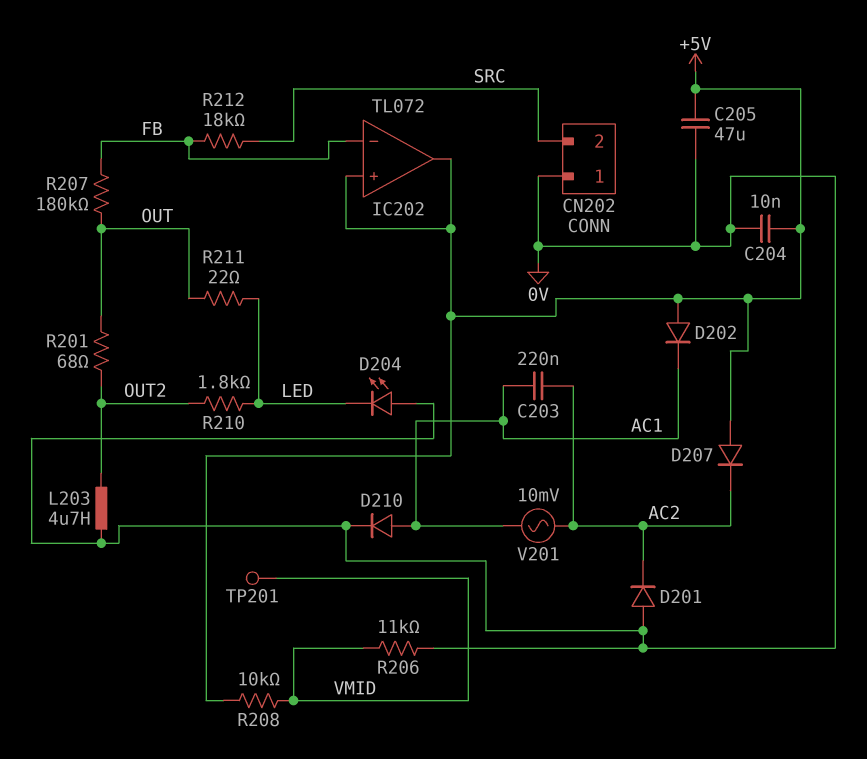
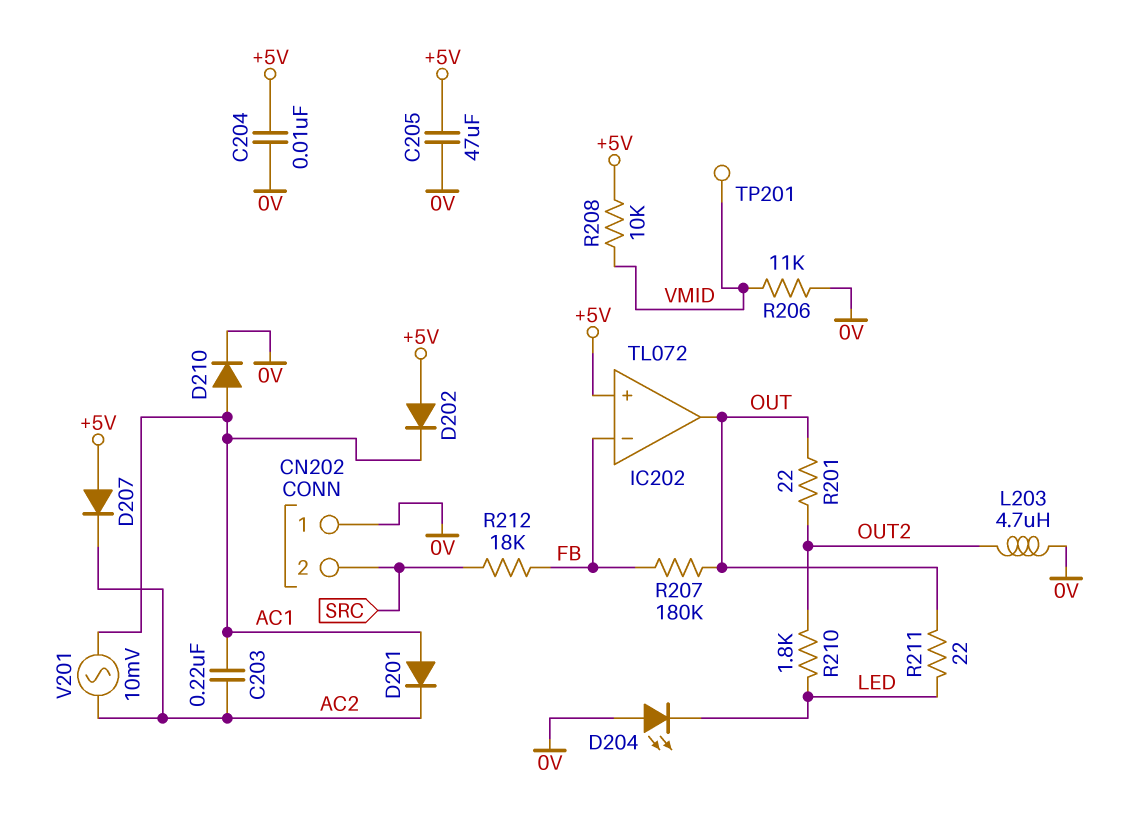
D201: diode (A 0V, K AC2) -> diode (A AC1, K AC2)
IC202 pin out: +5V -> OUT
R201: 68 (OUT, OUT2) -> 22 (OUT, OUT2)

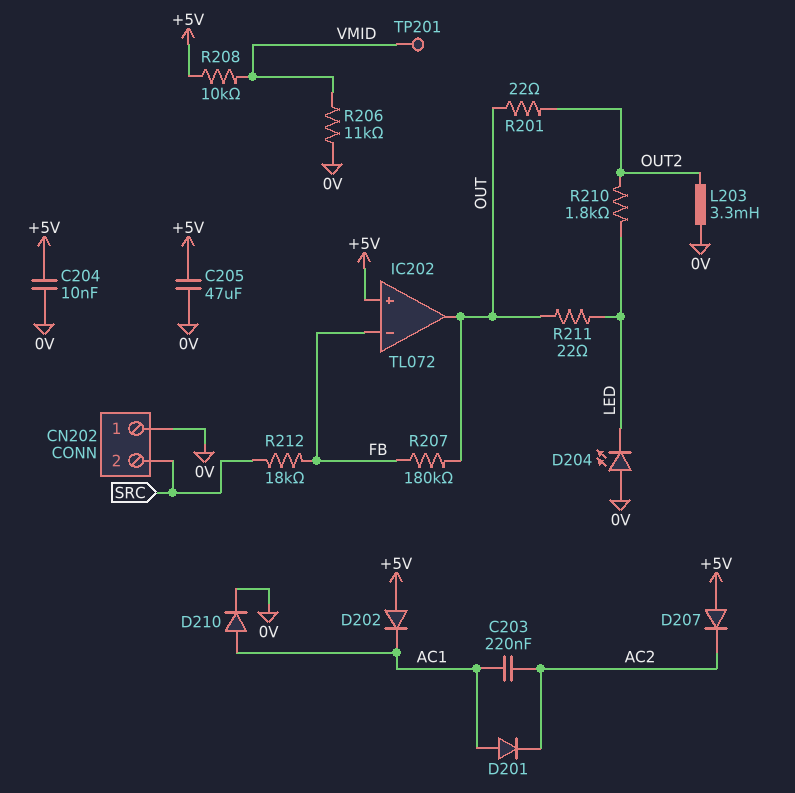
L203: 4.7uH (0V, OUT2) -> 3.3mH (0V, OUT2)
V201: AC 10mV (AC1, AC2) -> none

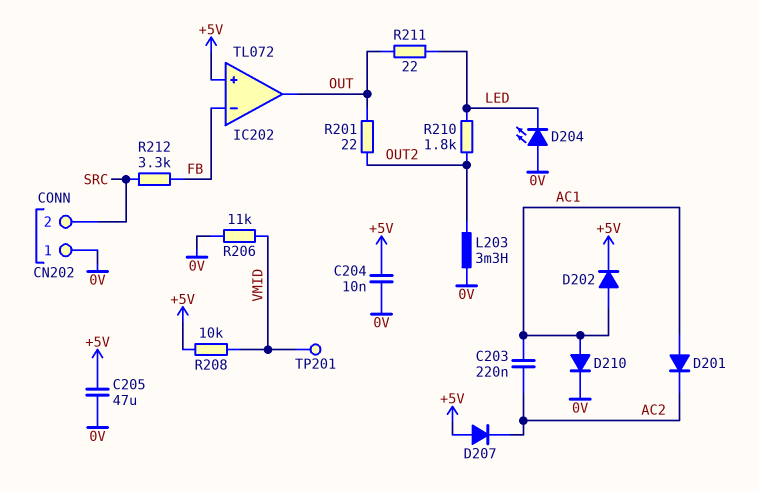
D202: diode (A +5V, K AC1) -> diode (A AC1, K +5V)
R207: 180k (FB, OUT) -> none
R212: 18k (FB, SRC) -> 3.3k (FB, SRC)

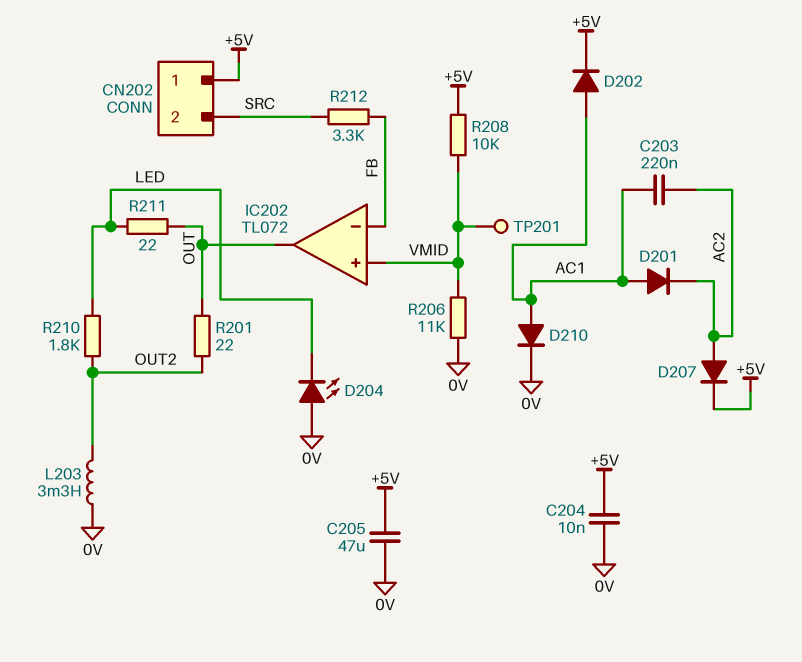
CN202 pin 1: 0V -> +5V
D207: diode (A +5V, K AC2) -> diode (A AC2, K +5V)
IC202 pin in+: +5V -> VMID

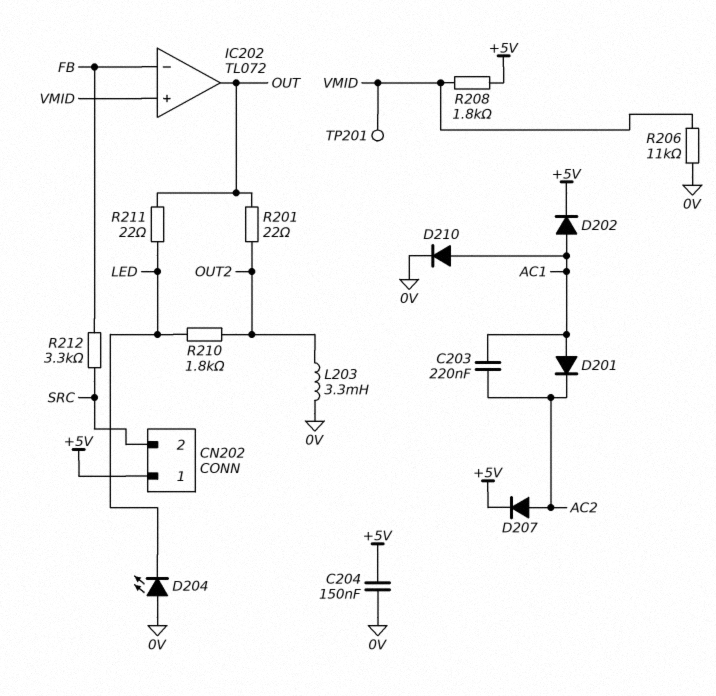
C204: 10nF (+5V, 0V) -> 150nF (+5V, 0V)
C205: 47uF (+5V, 0V) -> none
R208: 10k (+5V, VMID) -> 1.8k (+5V, VMID)

